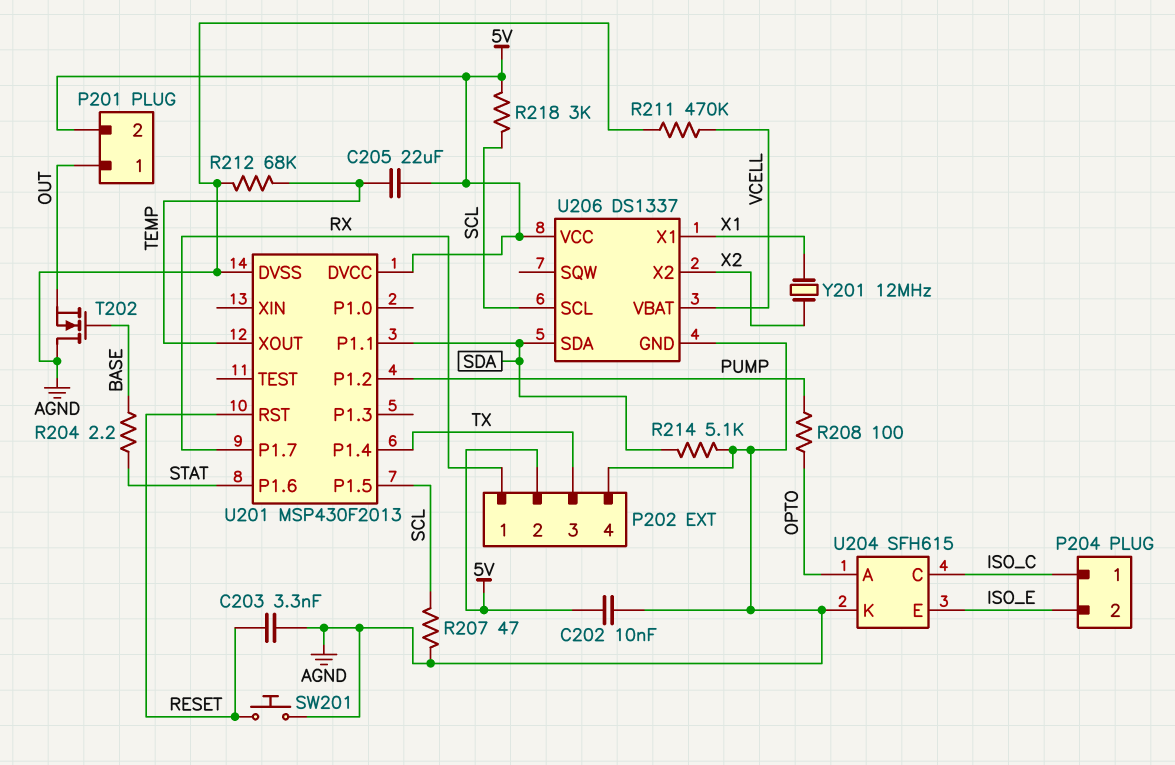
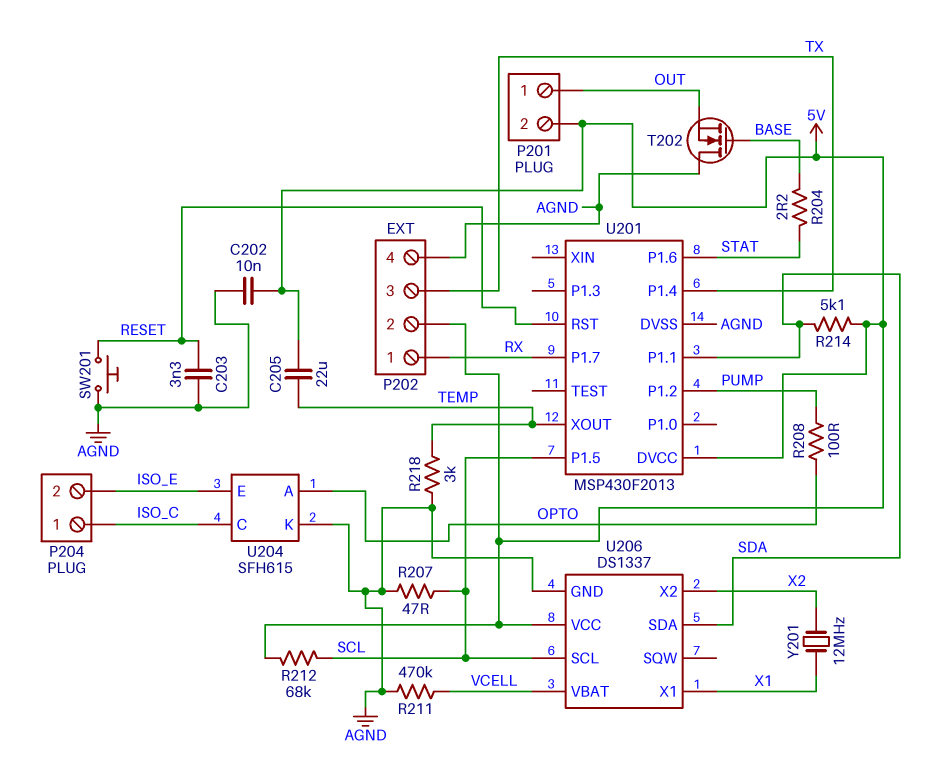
R212: 68k (AGND, TEMP) -> 68k (5V, SCL)
R214: 5.1k (AGND, SDA) -> 5.1k (5V, SDA)
R218: 3k (5V, SCL) -> 3k (AGND, TEMP)

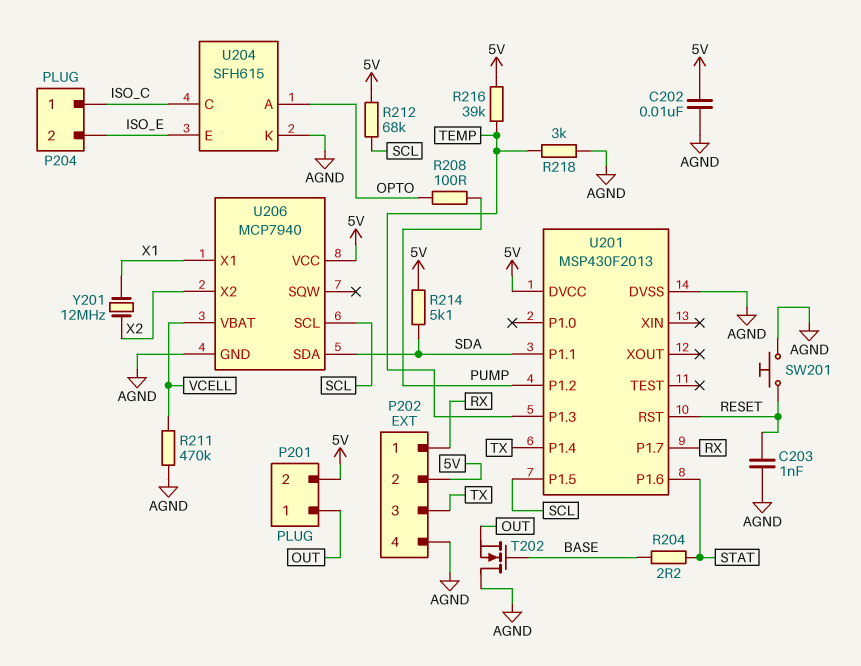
C203: 3.3nF (AGND, RESET) -> 1nF (AGND, RESET)
C205: 22uF (5V, TEMP) -> none
R207: 47 (AGND, SCL) -> none
R216: none -> 39k (5V, TEMP)
U201 pin P1.3: none -> TEMP
U201 pin XOUT: TEMP -> none
U206: DS1337 -> MCP7940

